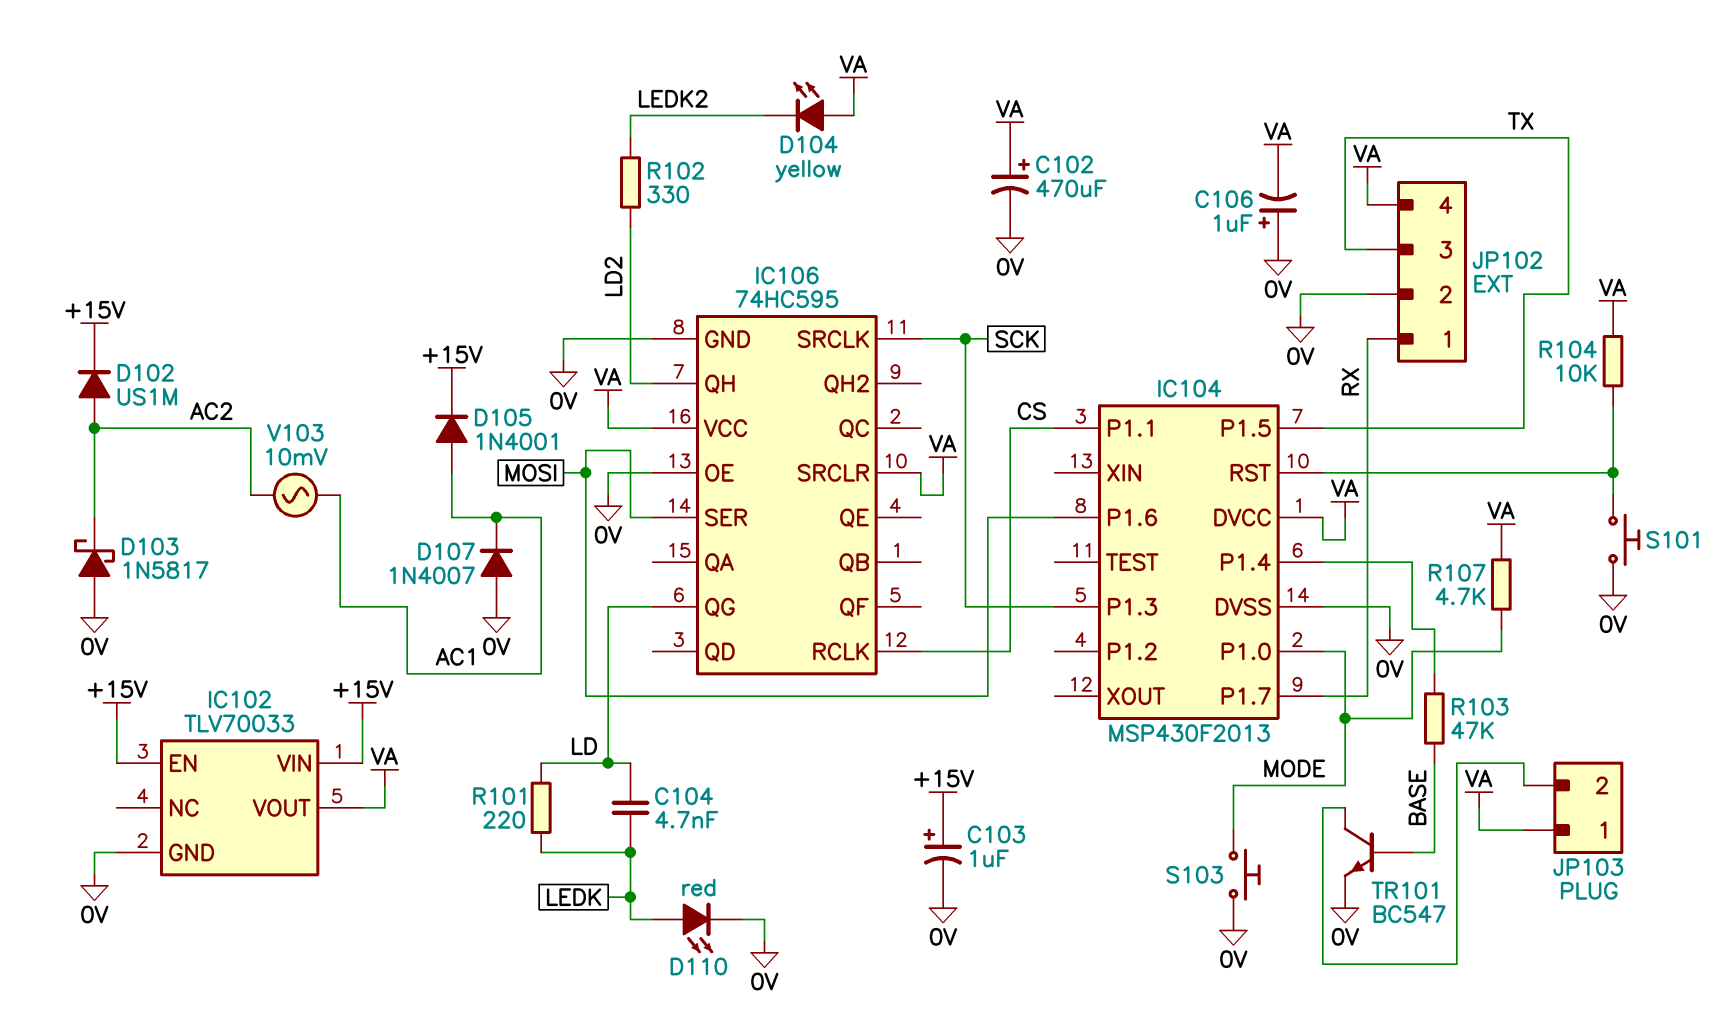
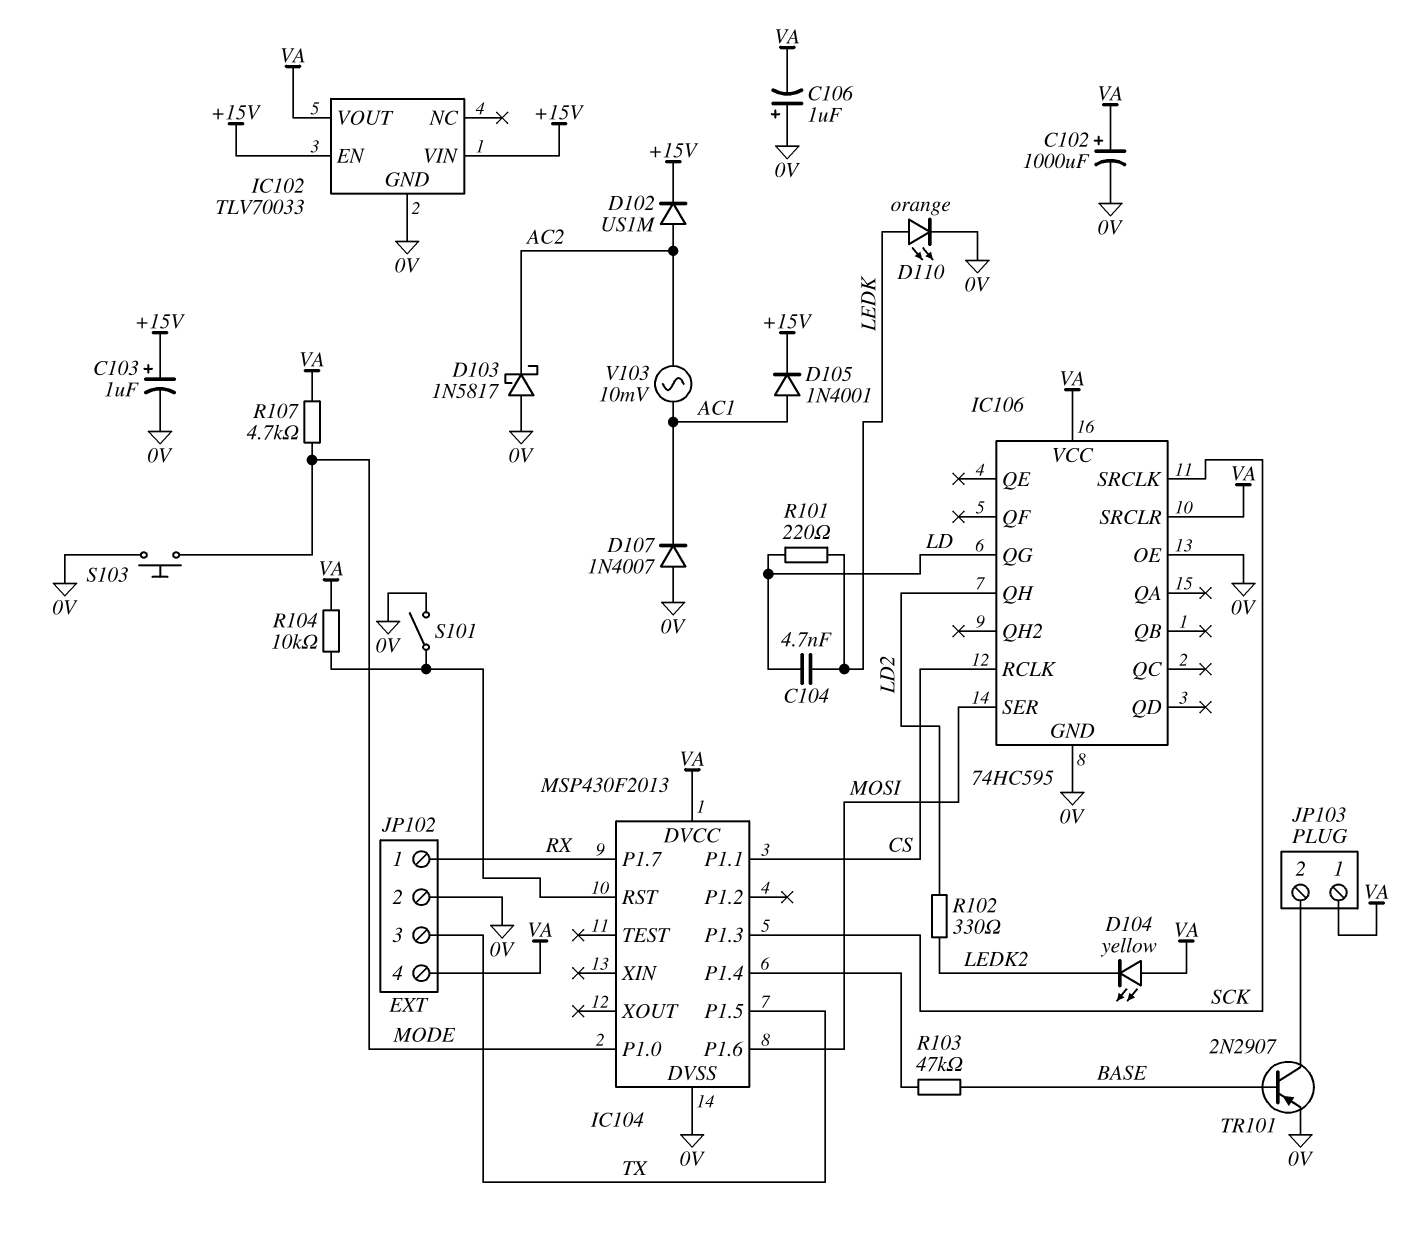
C102: 470uF (plus VA, minus 0V) -> 1000uF (plus VA, minus 0V)
D110: LED red (A LEDK, K 0V) -> LED orange (A LEDK, K 0V)
S101: button (0V, IC104/RST) -> switch (0V, IC104/RST)
TR101: NPN BC547 (B BASE, C JP103/2, E 0V) -> PNP 2N2907 (B BASE, C JP103/2, E 0V)

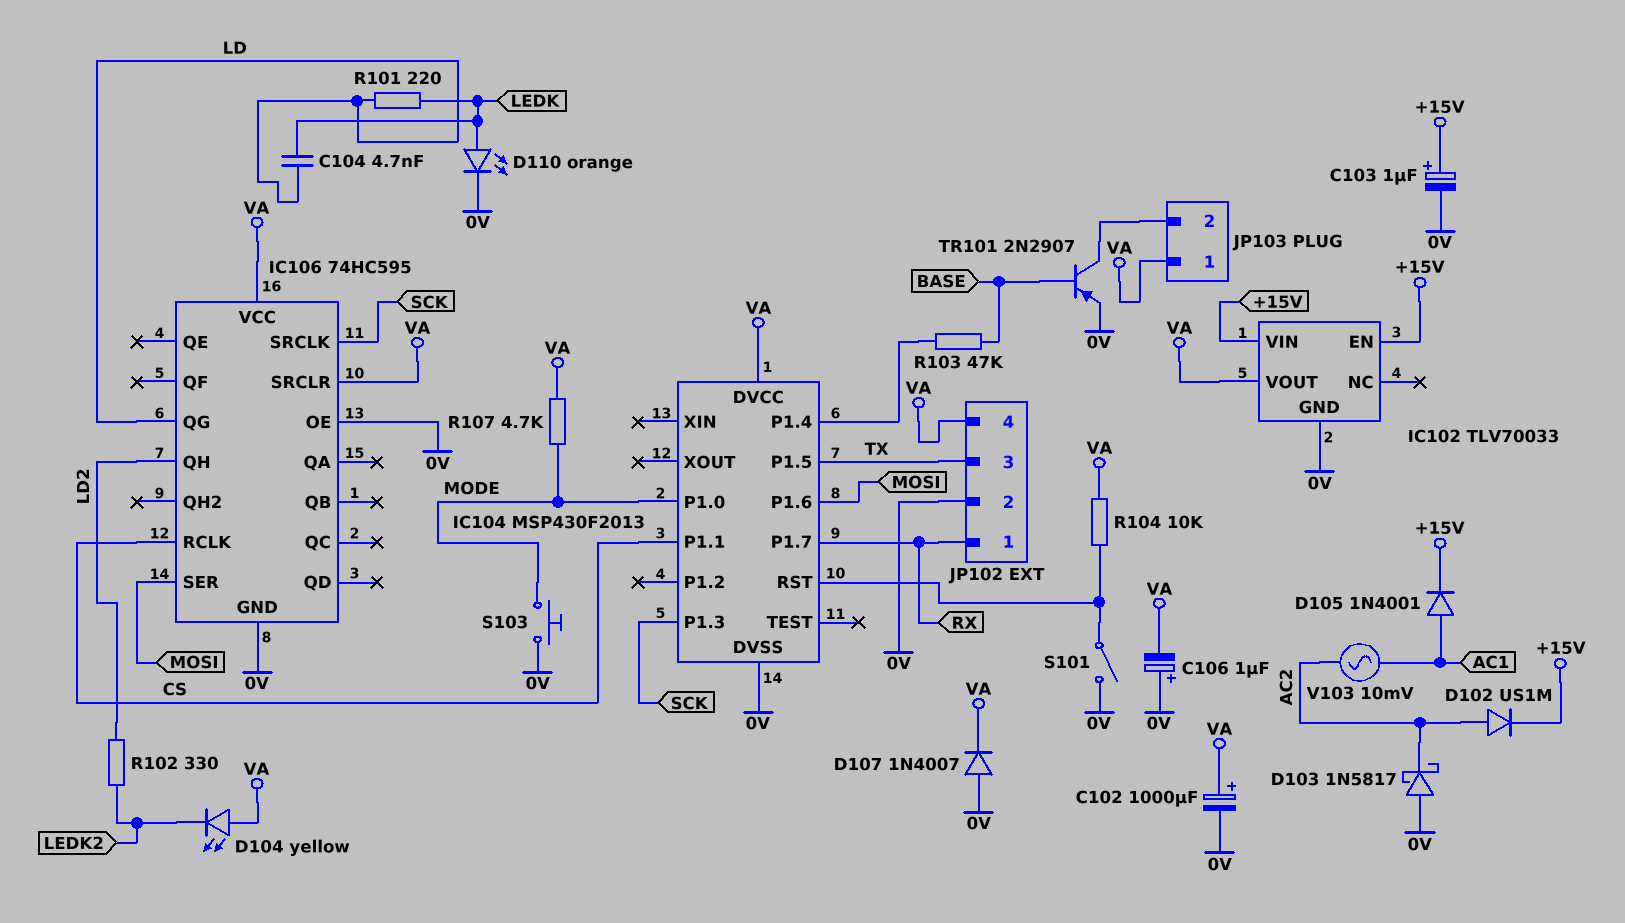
D107: diode 1N4007 (A 0V, K AC1) -> diode 1N4007 (A 0V, K VA)

